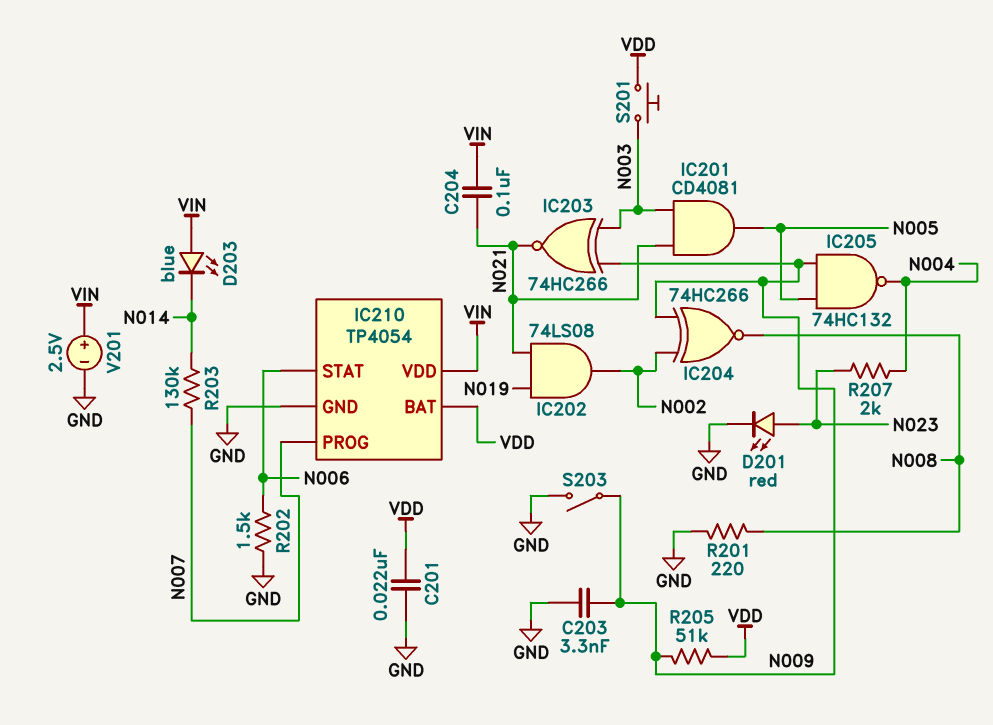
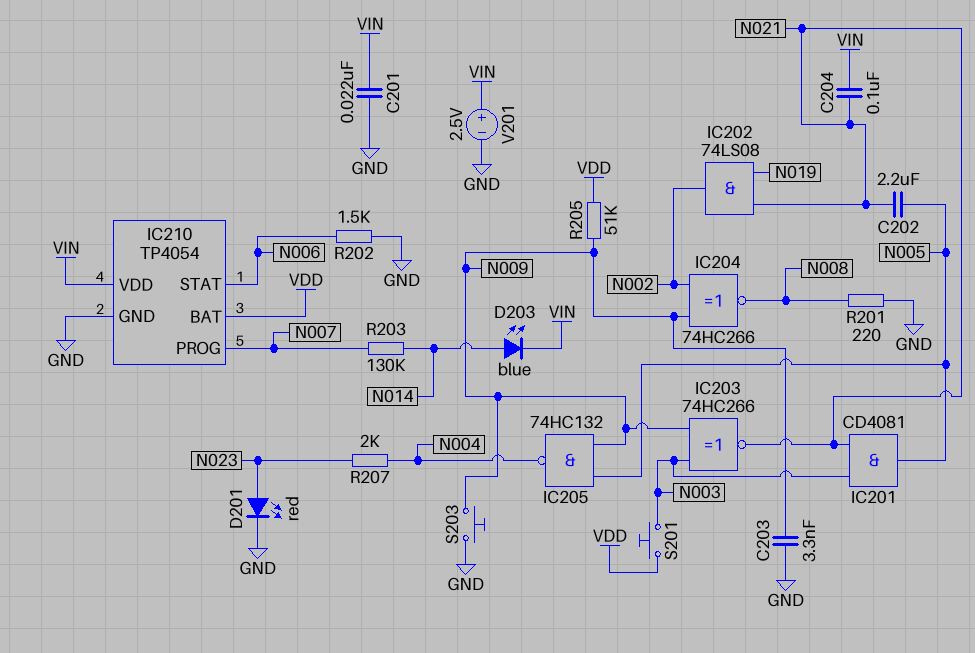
C201: 22nF (GND, VDD) -> 22nF (GND, VIN)
C202: none -> 2.2uF (N005, N021)
D203: LED blue (A VIN, K N014) -> LED blue (A N014, K VIN)
S203: switch (GND, N009) -> button (GND, N009)

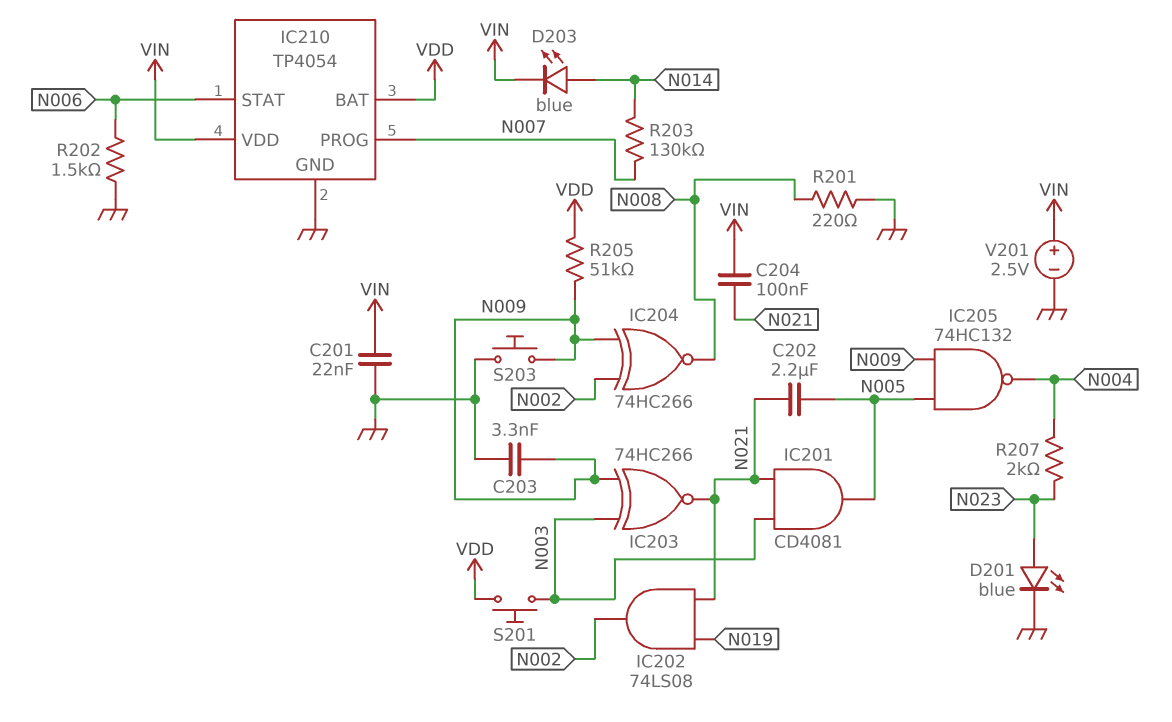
D201: LED red (A N023, K GND) -> LED blue (A N023, K GND)

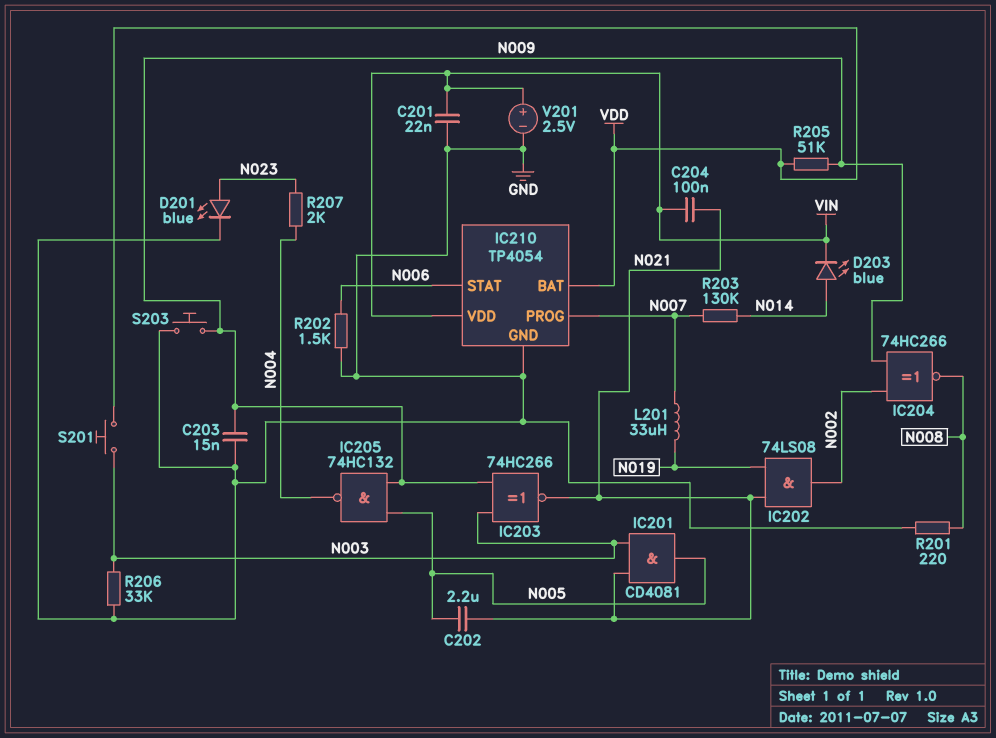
C203: 3.3nF (GND, N009) -> 15nF (GND, N009)
L201: none -> 33uH (N007, N019)
R206: none -> 33k (GND, N003)

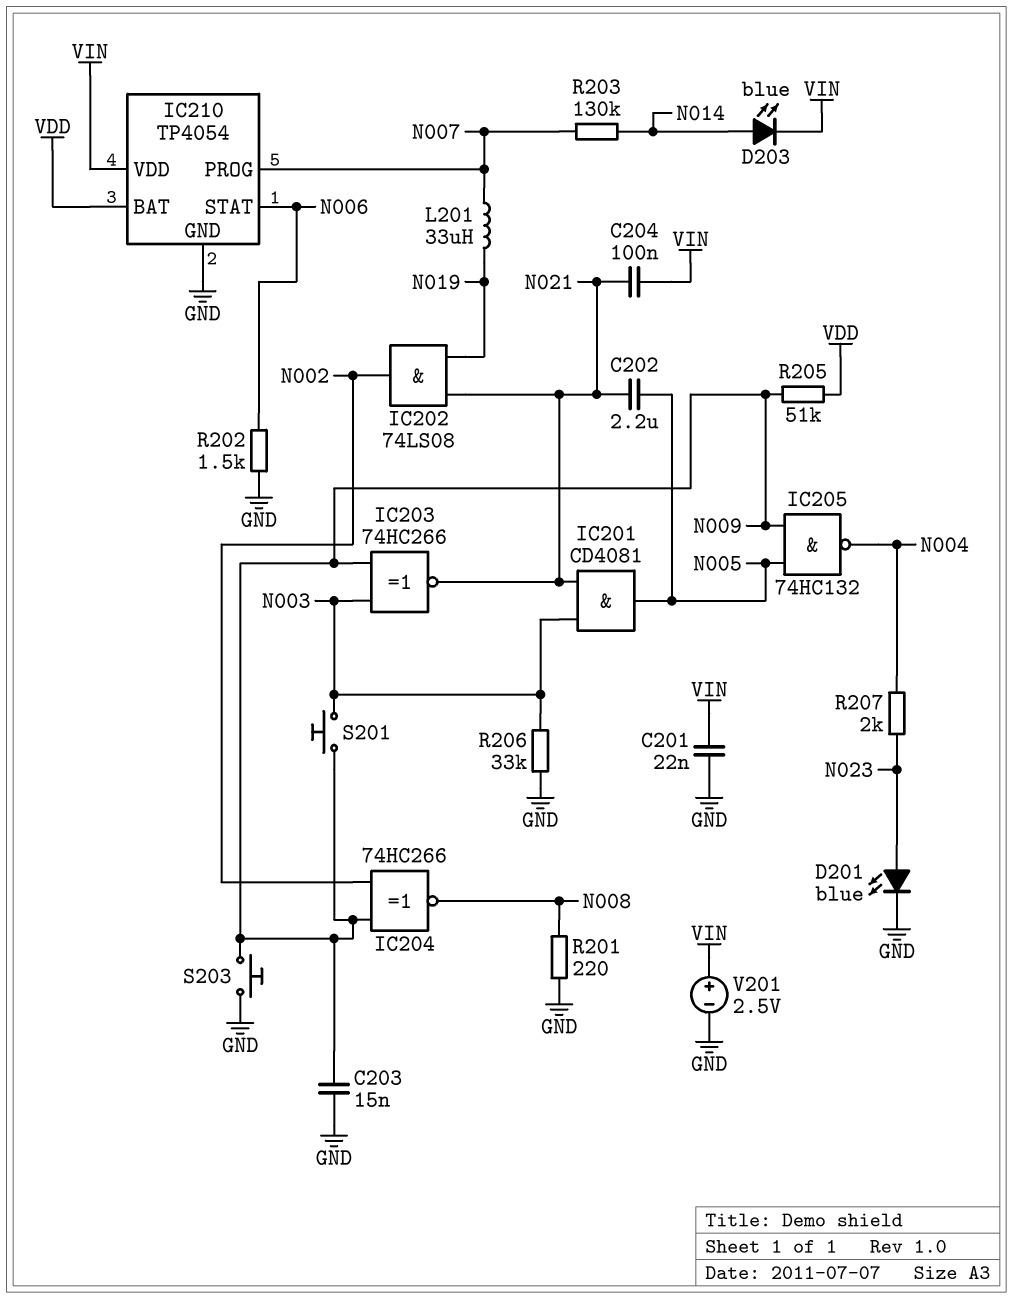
S201: button (N003, VDD) -> button (N003, N009)

